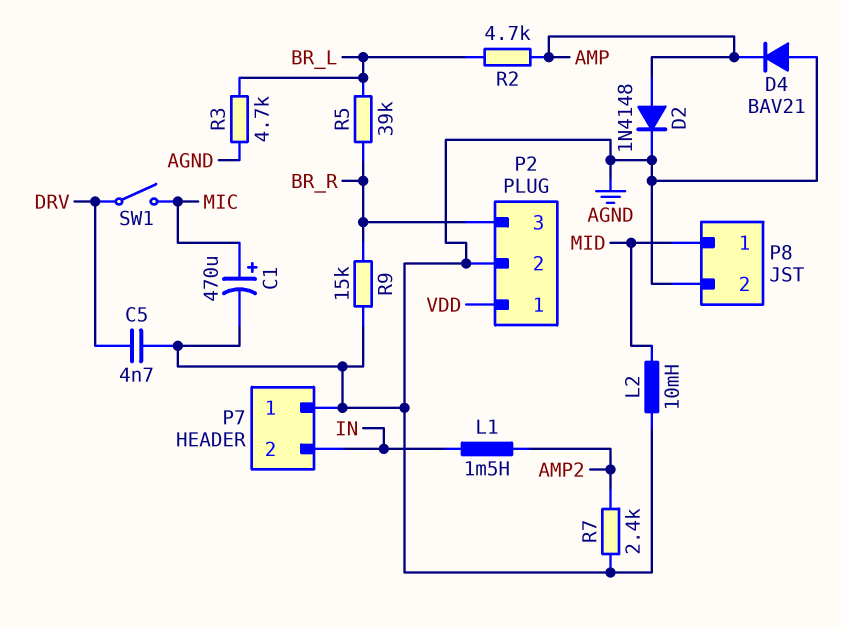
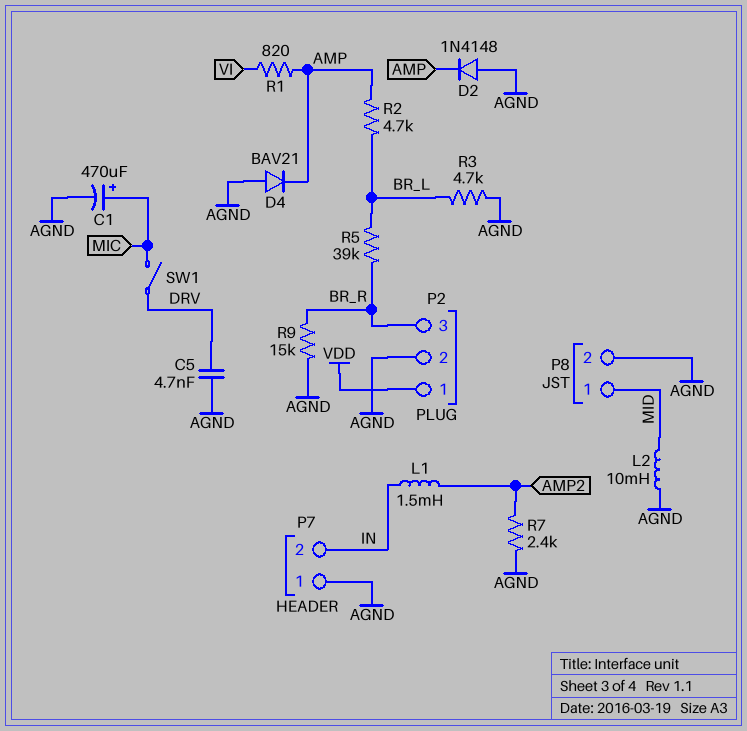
D2: diode 1N4148 (A AMP, K AGND) -> diode 1N4148 (A AGND, K AMP)
R1: none -> 820 (AMP, VI)

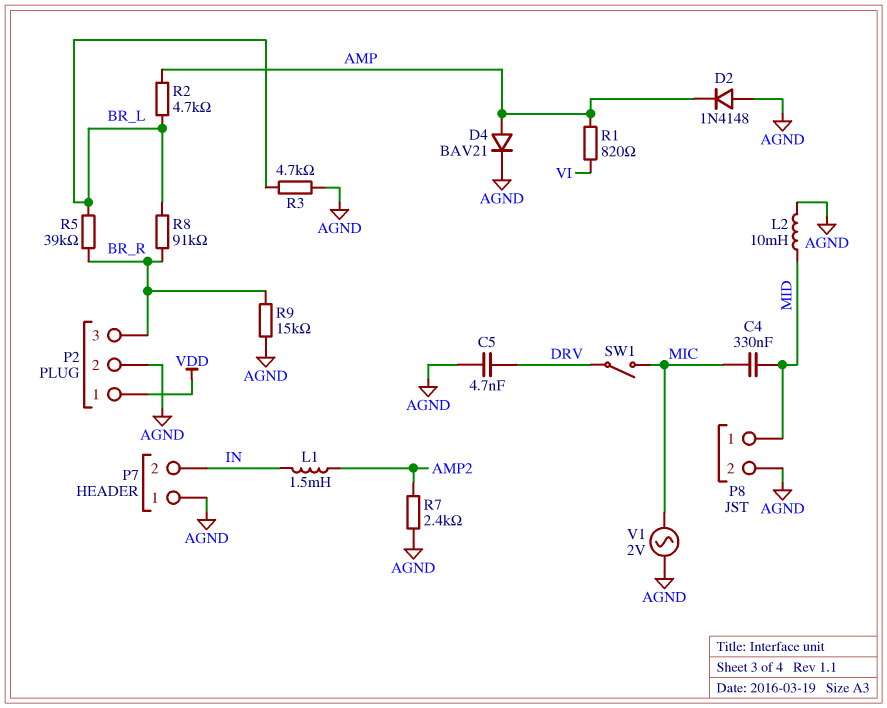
C1: 470uF (plus MIC, minus AGND) -> none
C4: none -> 330nF (MIC, MID)
D4: diode BAV21 (A AGND, K AMP) -> diode BAV21 (A AMP, K AGND)
R8: none -> 91k (BR_L, BR_R)
V1: none -> AC 2V (AGND, MIC)

